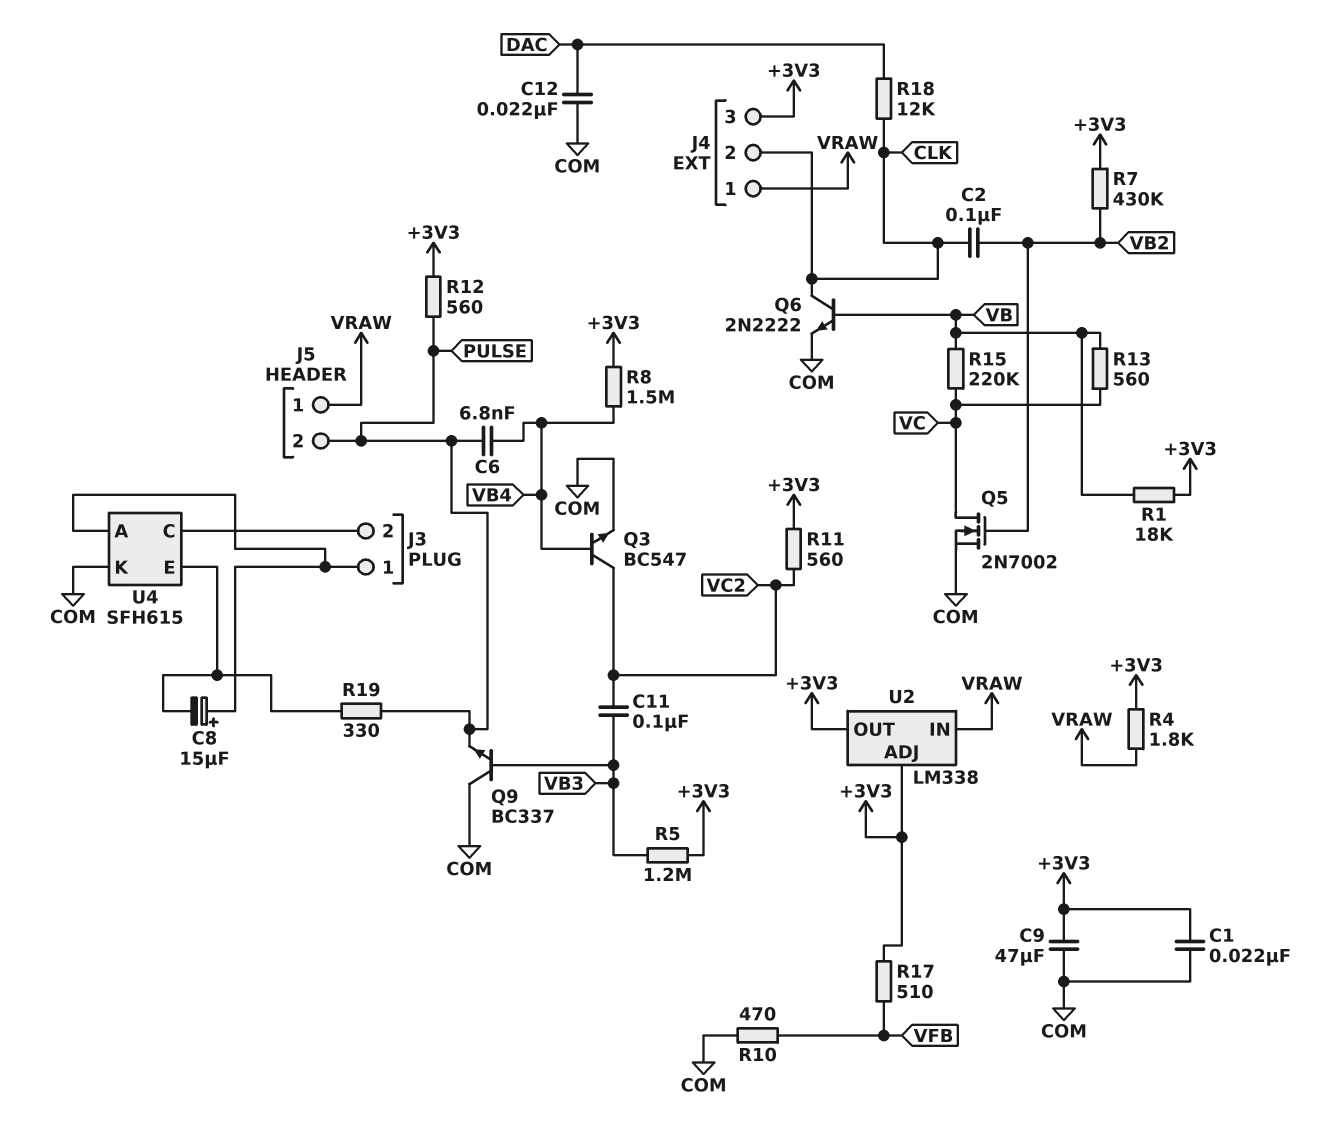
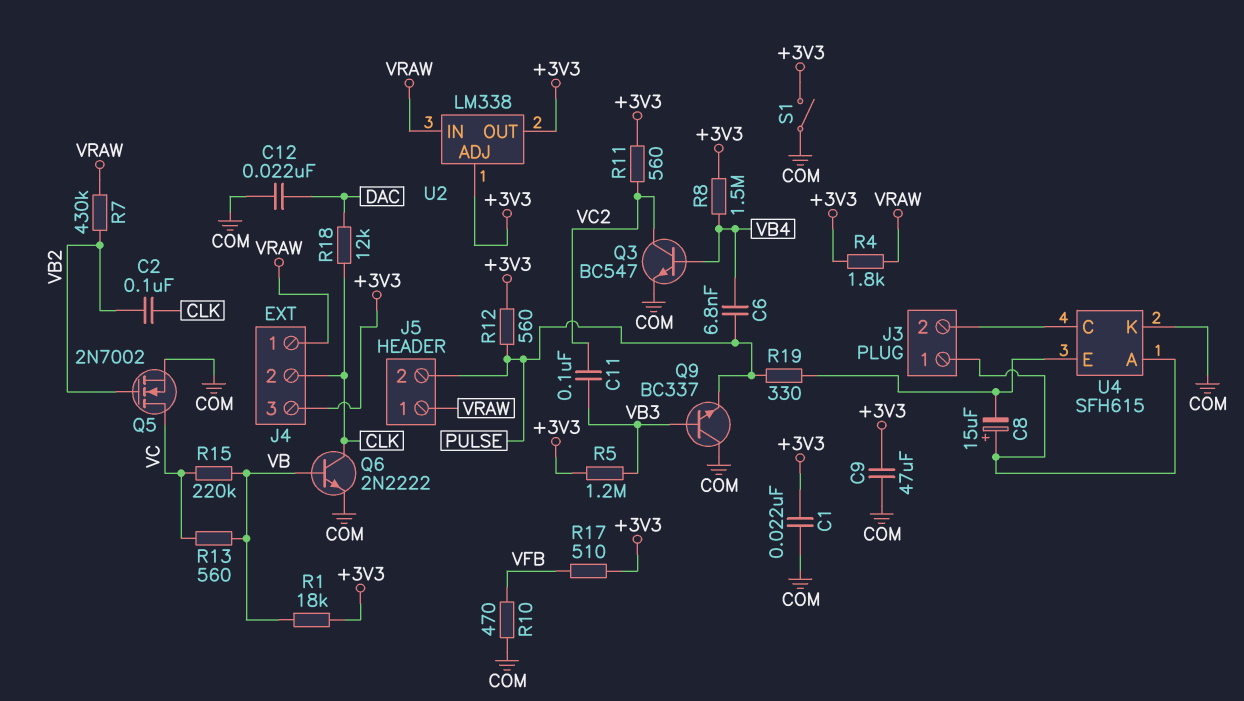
R7: 430k (+3V3, VB2) -> 430k (VB2, VRAW)
S1: none -> switch (+3V3, COM)

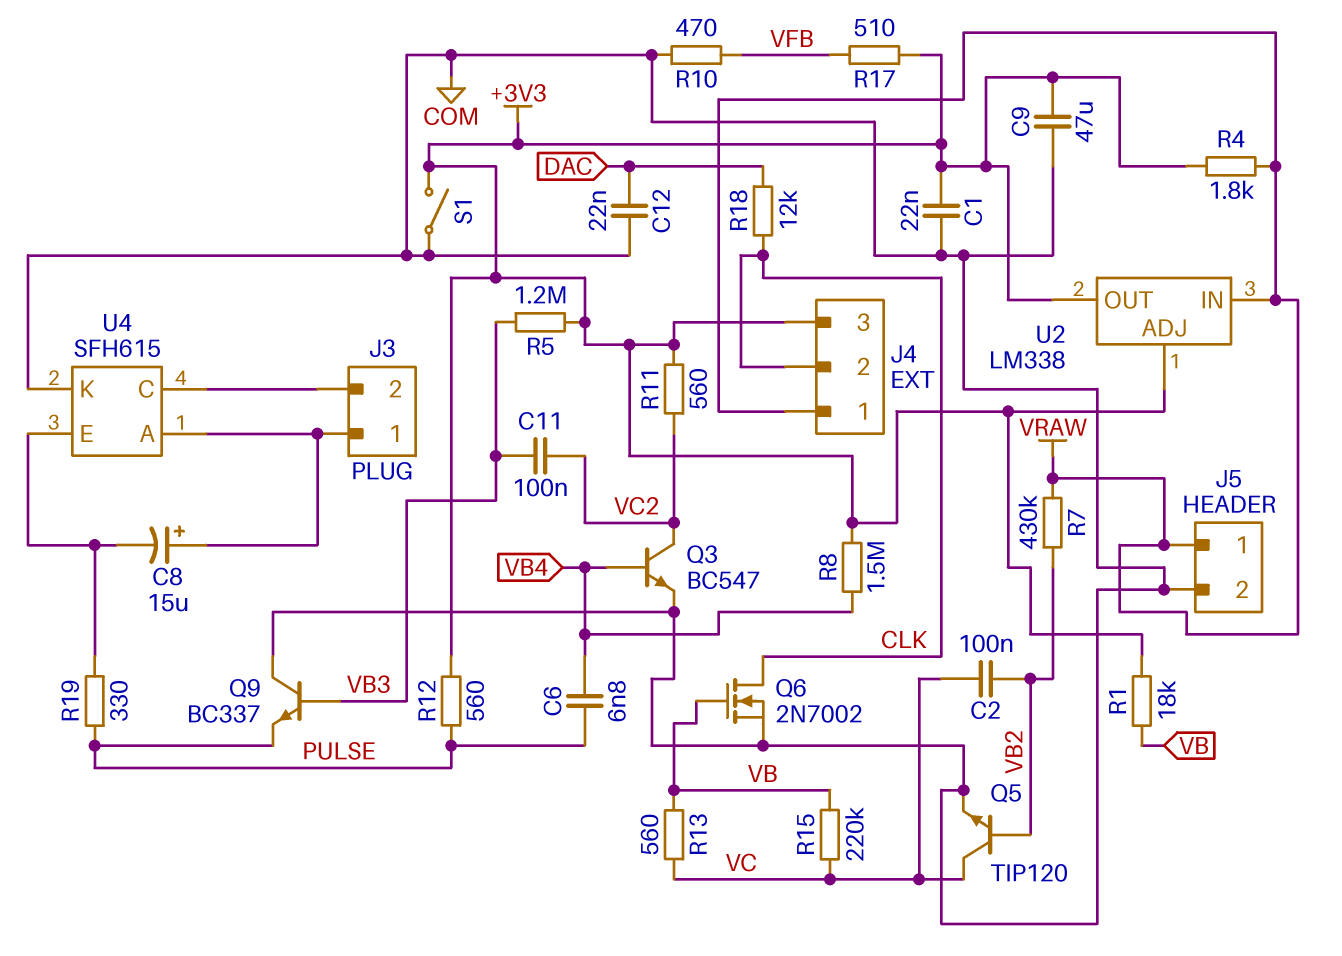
C2: 100nF (CLK, VB2) -> 100nF (VB2, VC)
J5 pin 2: PULSE -> COM
Q5: NMOS 2N7002 (G VB2, D VC, S COM) -> NPN TIP120 (B VB2, C VC, E COM)
Q6: NPN 2N2222 (B VB, C CLK, E COM) -> NMOS 2N7002 (G VB, D CLK, S COM)

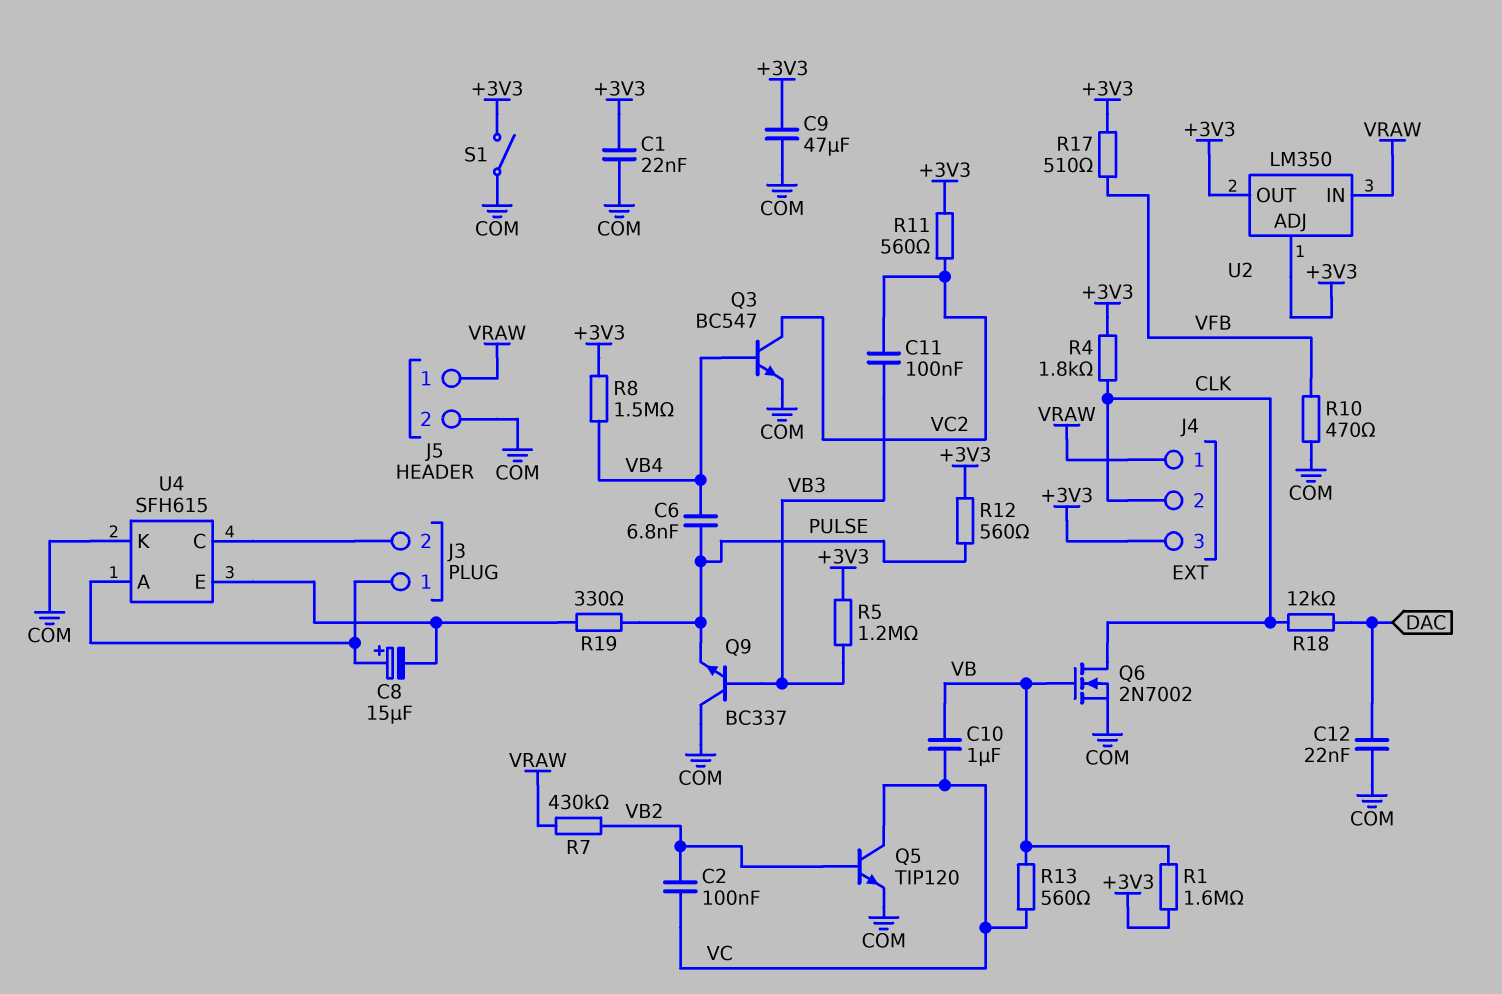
C10: none -> 1uF (VB, VC)
R1: 18k (+3V3, VB) -> 1.6M (+3V3, VB)
R4: 1.8k (+3V3, VRAW) -> 1.8k (+3V3, CLK)
R15: 220k (VB, VC) -> none
U2: LM338 -> LM350

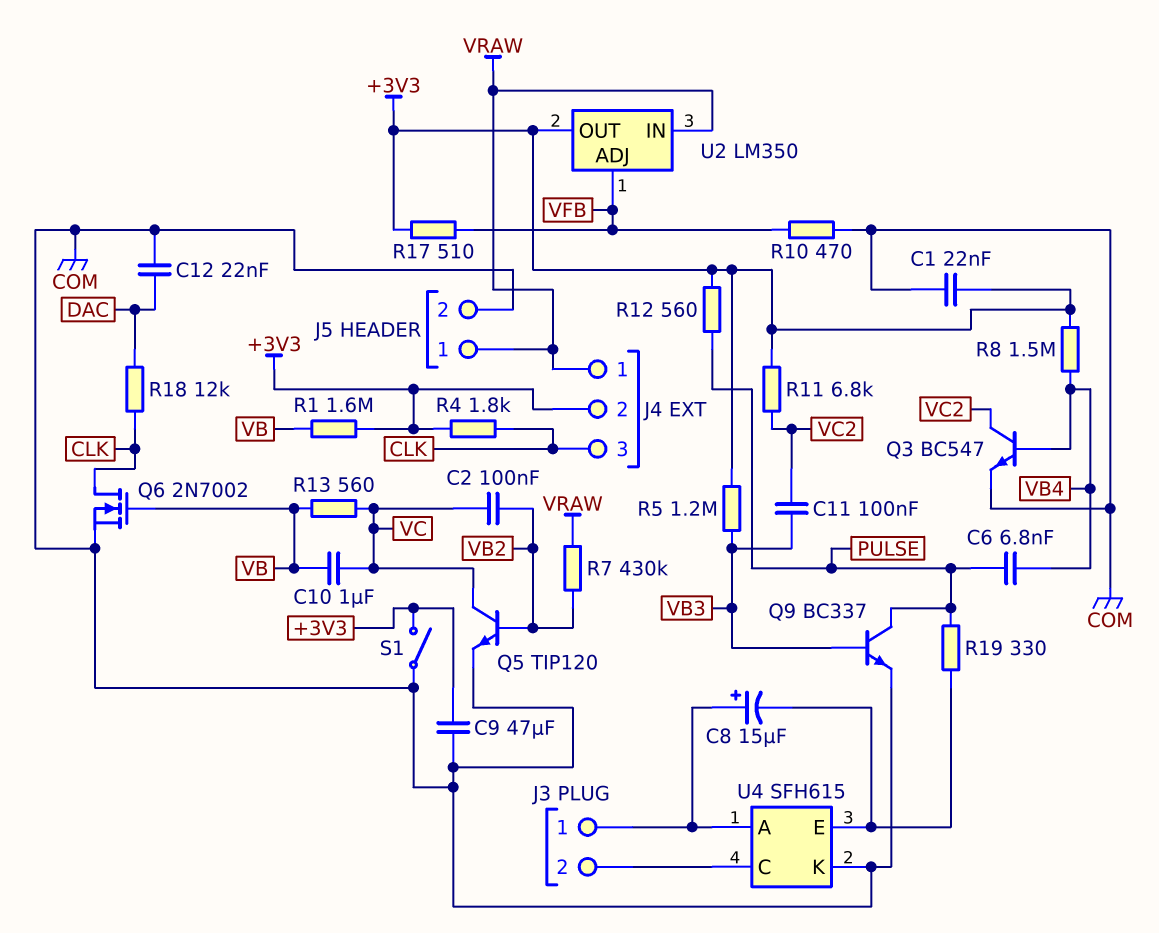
J4 pin 2: CLK -> +3V3
J4 pin 3: +3V3 -> CLK
Q9: NPN BC337 (B VB3, C COM, E PULSE) -> NPN BC337 (B VB3, C PULSE, E COM)
R11: 560 (+3V3, VC2) -> 6.8k (+3V3, VC2)
U2 pin ADJ: +3V3 -> VFB

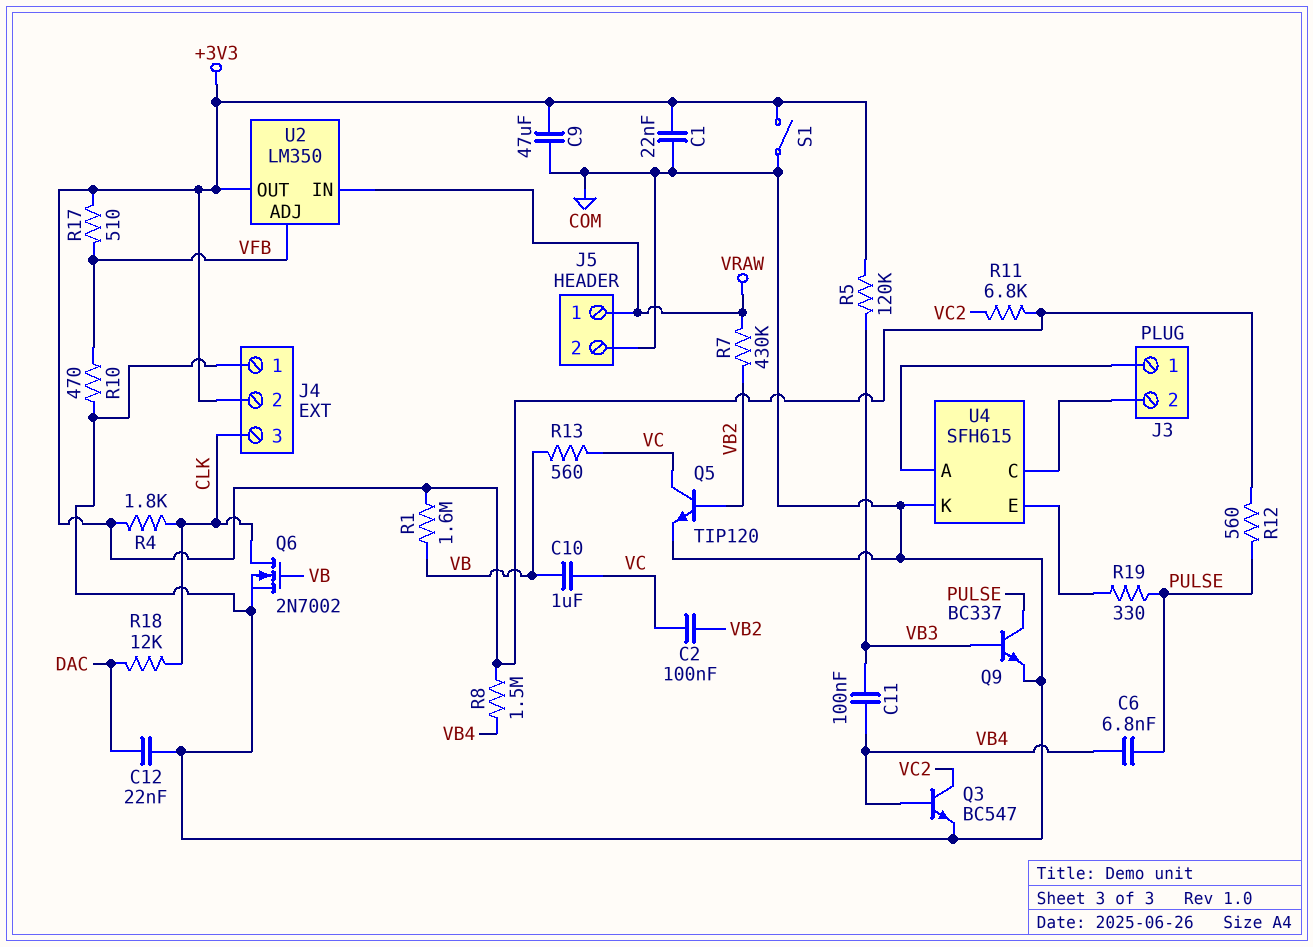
C8: 15uF (plus J3/1, minus U4/E) -> none
C11: 100nF (VB3, VC2) -> 100nF (VB3, VB4)
J4 pin 1: VRAW -> COM
R5: 1.2M (+3V3, VB3) -> 120k (+3V3, VB3)

